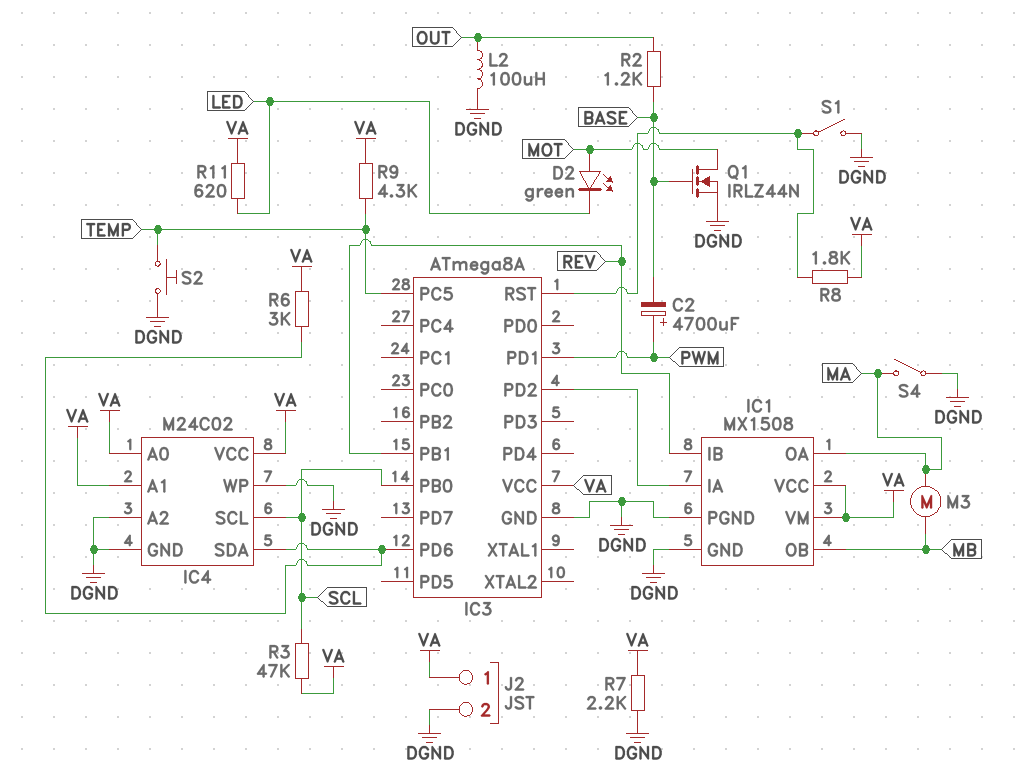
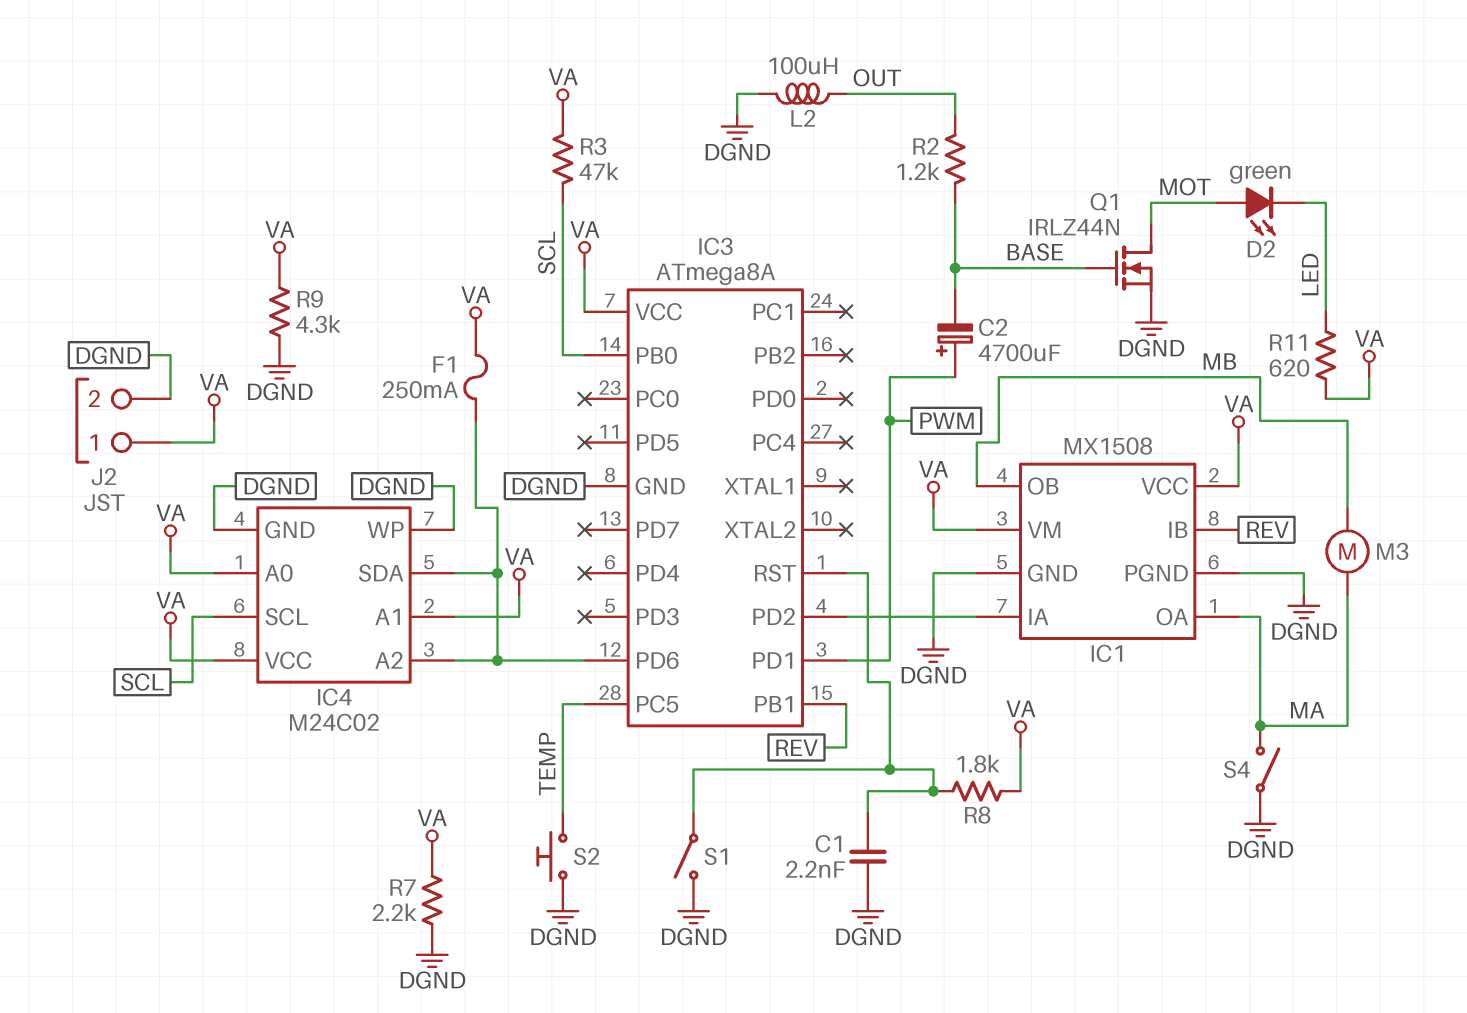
C1: none -> 2.2nF (DGND, IC3/RST)
F1: none -> 250mA (IC3/PD6, VA)
IC4 pin A2: DGND -> IC3/PD6
R6: 3k (IC3/PD6, VA) -> none
R9: 4.3k (TEMP, VA) -> 4.3k (DGND, VA)

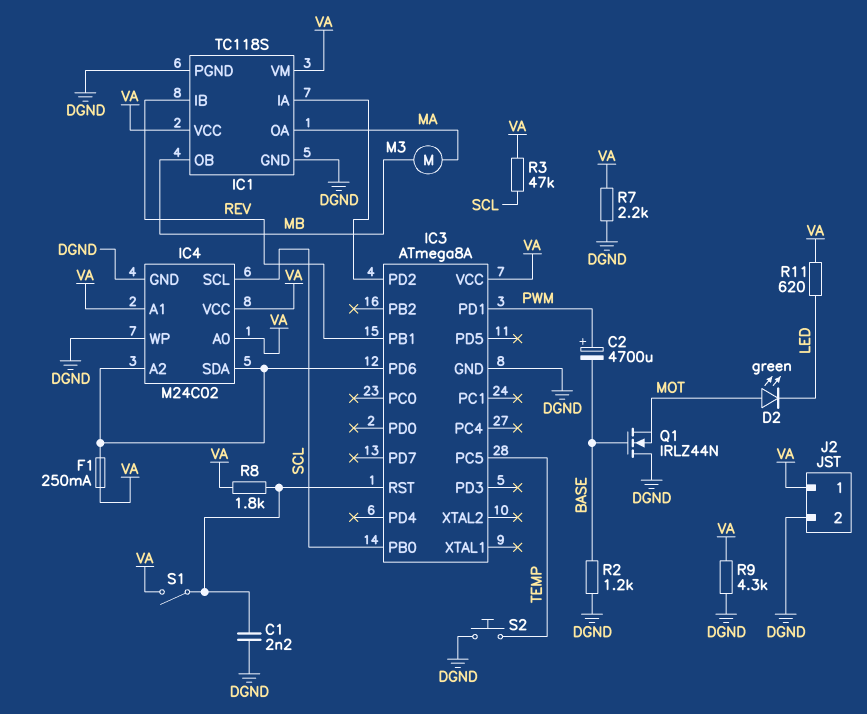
IC1: MX1508 -> TC118S
L2: 100uH (DGND, OUT) -> none
Q1: NMOS IRLZ44N (G BASE, D MOT, S DGND) -> NMOS IRLZ44N (G BASE, D DGND, S MOT)
R2: 1.2k (BASE, OUT) -> 1.2k (BASE, DGND)
S1: switch (DGND, IC3/RST) -> switch (IC3/RST, VA)
S4: switch (DGND, MA) -> none

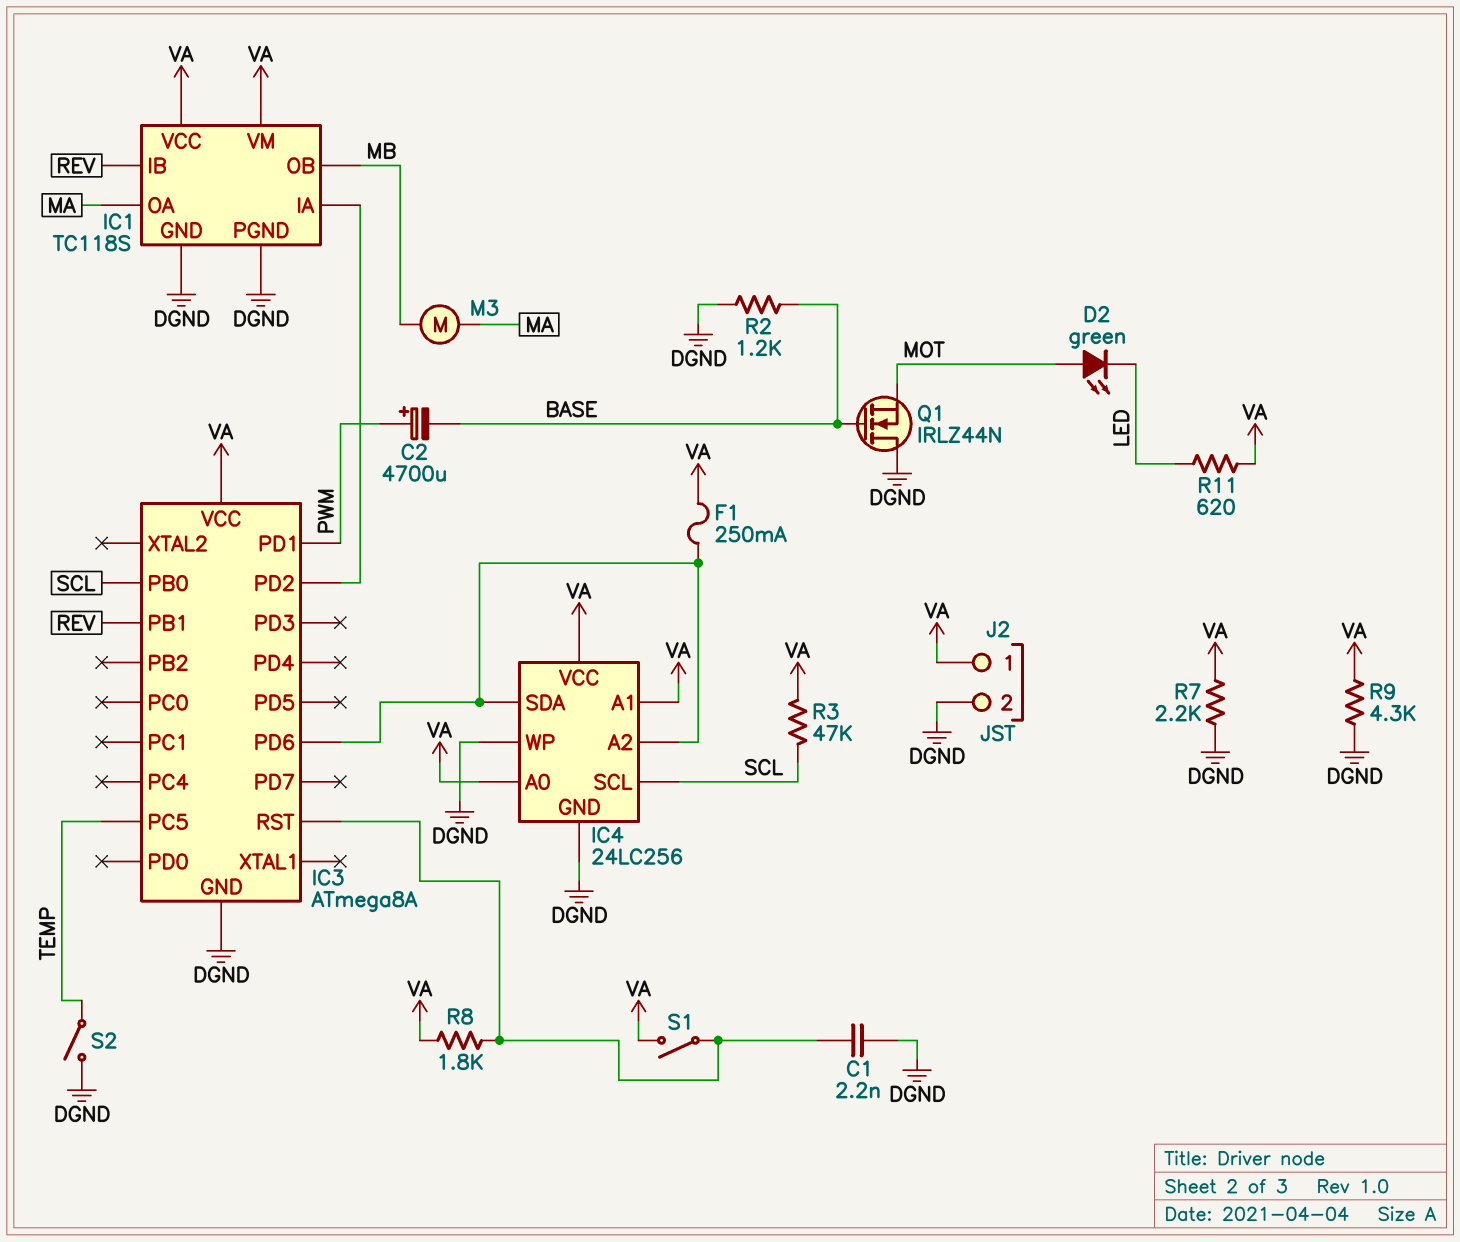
IC4: M24C02 -> 24LC256
S2: button (DGND, TEMP) -> switch (DGND, TEMP)

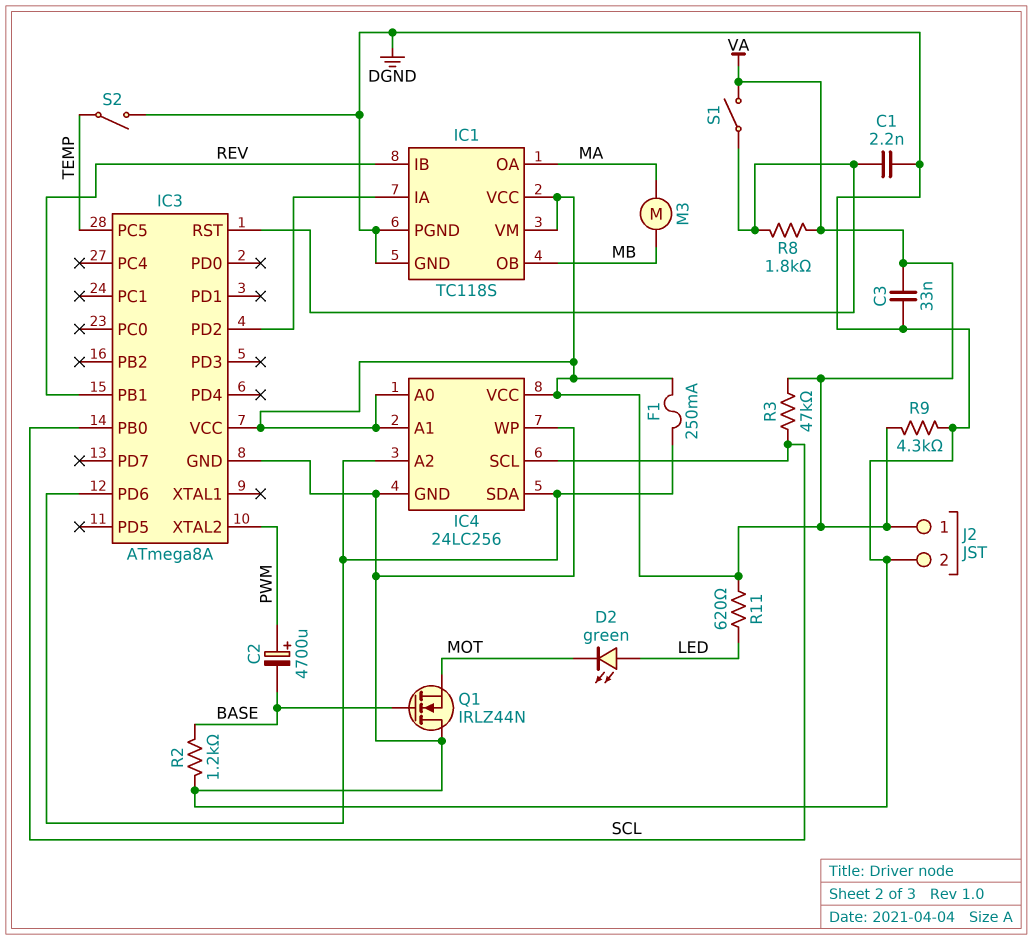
C3: none -> 33nF (DGND, VA)
D2: LED green (A MOT, K LED) -> LED green (A LED, K MOT)
IC3 pin PD1: PWM -> none
IC3 pin XTAL2: none -> PWM
R7: 2.2k (DGND, VA) -> none

